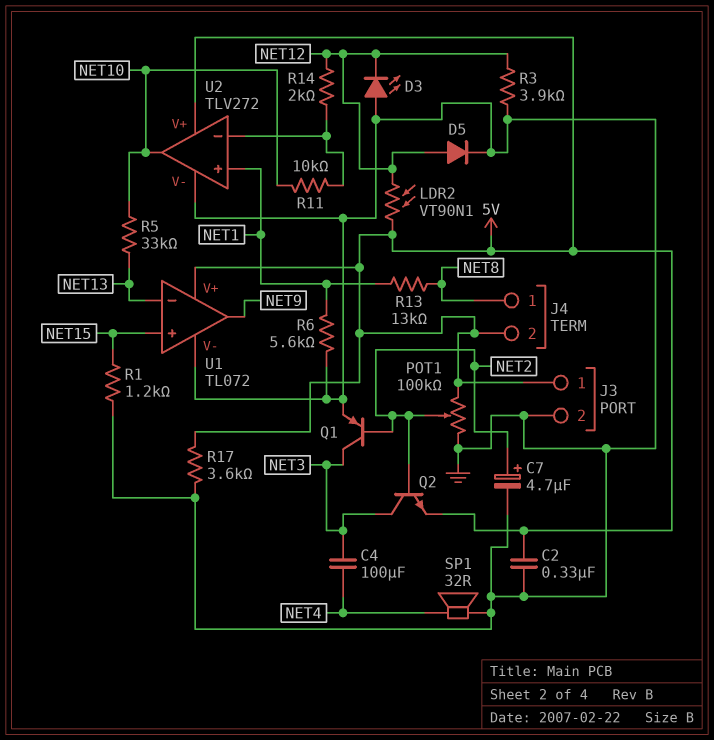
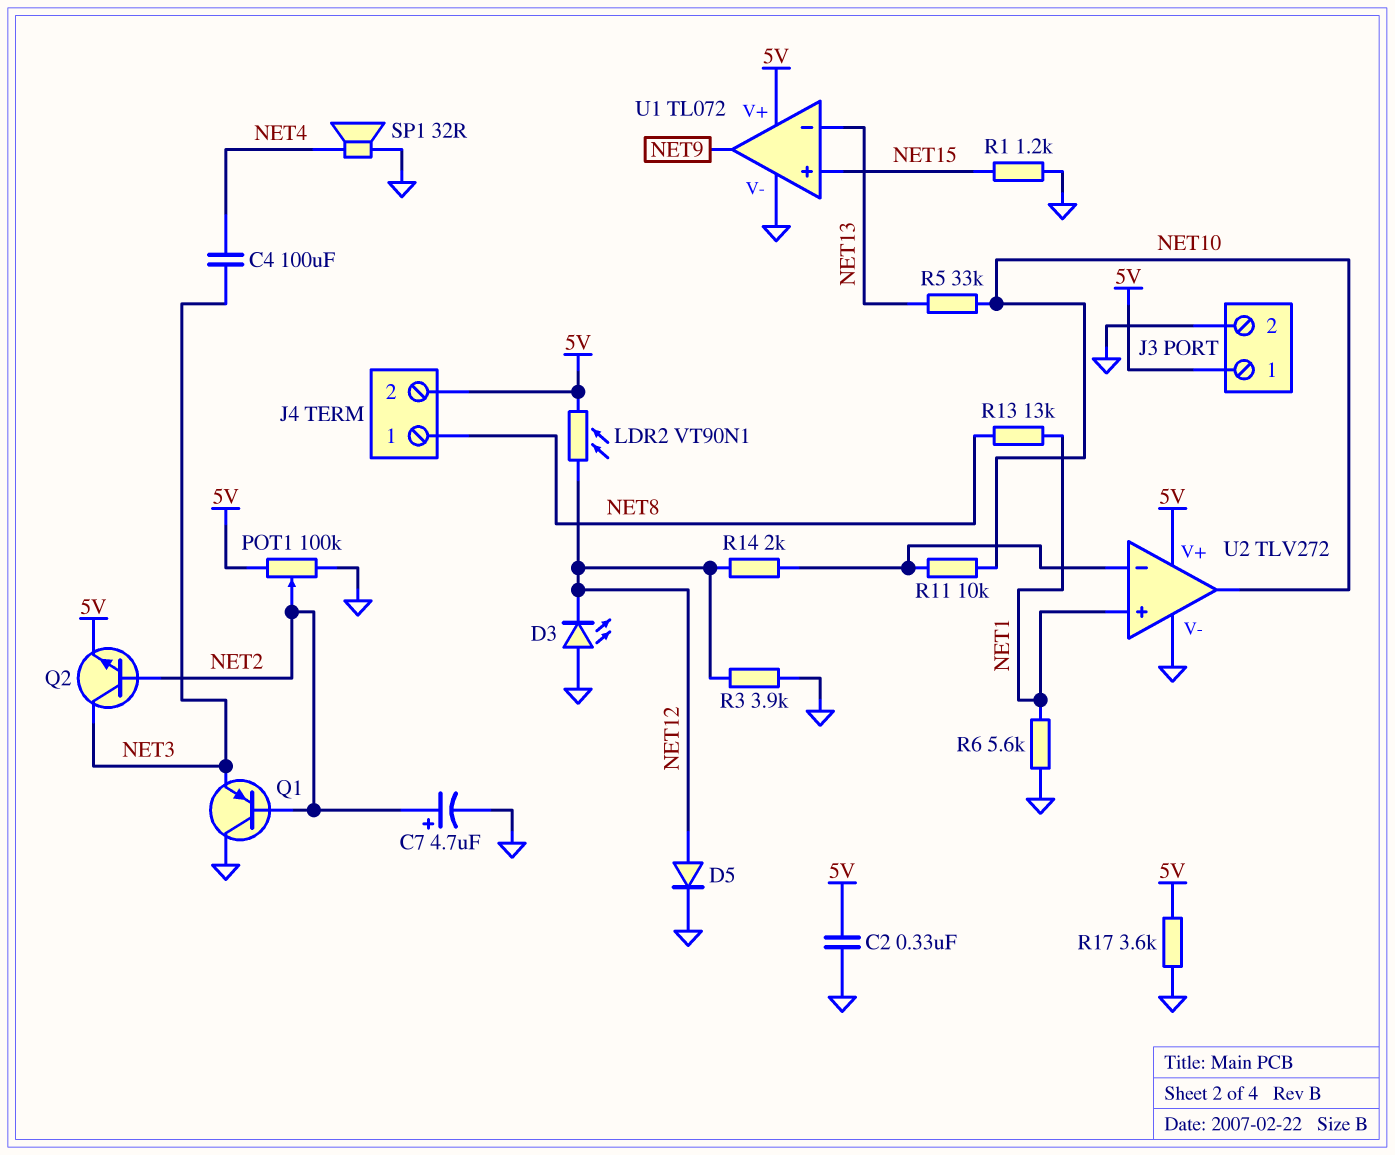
Q1: PNP (B NET2, C NET3, E GND) -> PNP (B NET2, C GND, E NET3)

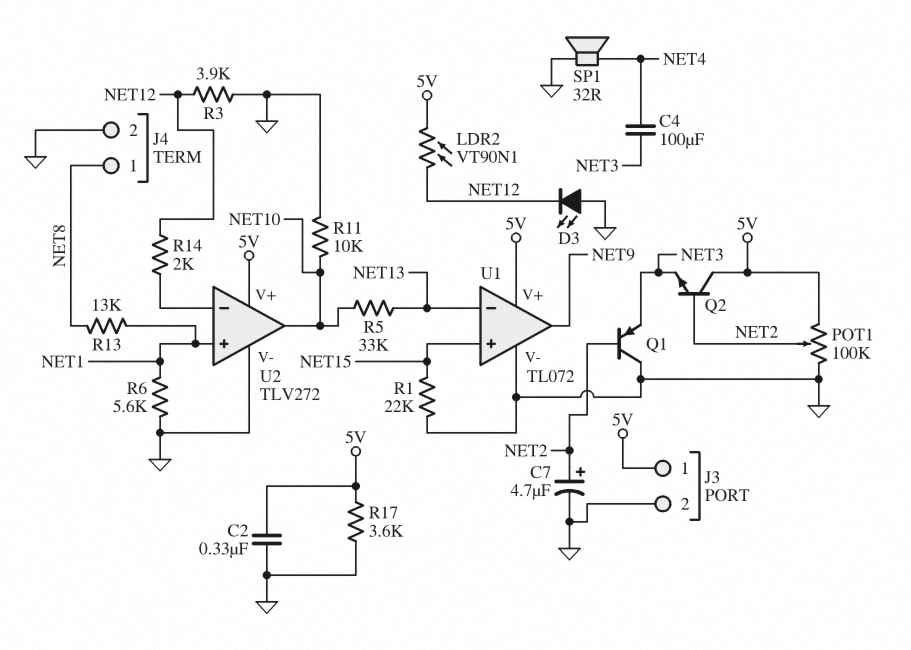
D5: diode (A NET12, K GND) -> none
J4 pin 2: 5V -> GND
Q2: NPN (B NET2, C NET3, E 5V) -> NPN (B NET2, C 5V, E NET3)
R1: 1.2k (GND, NET15) -> 22k (GND, NET15)
R11: 10k (NET10, U2/in-) -> 10k (GND, NET10)

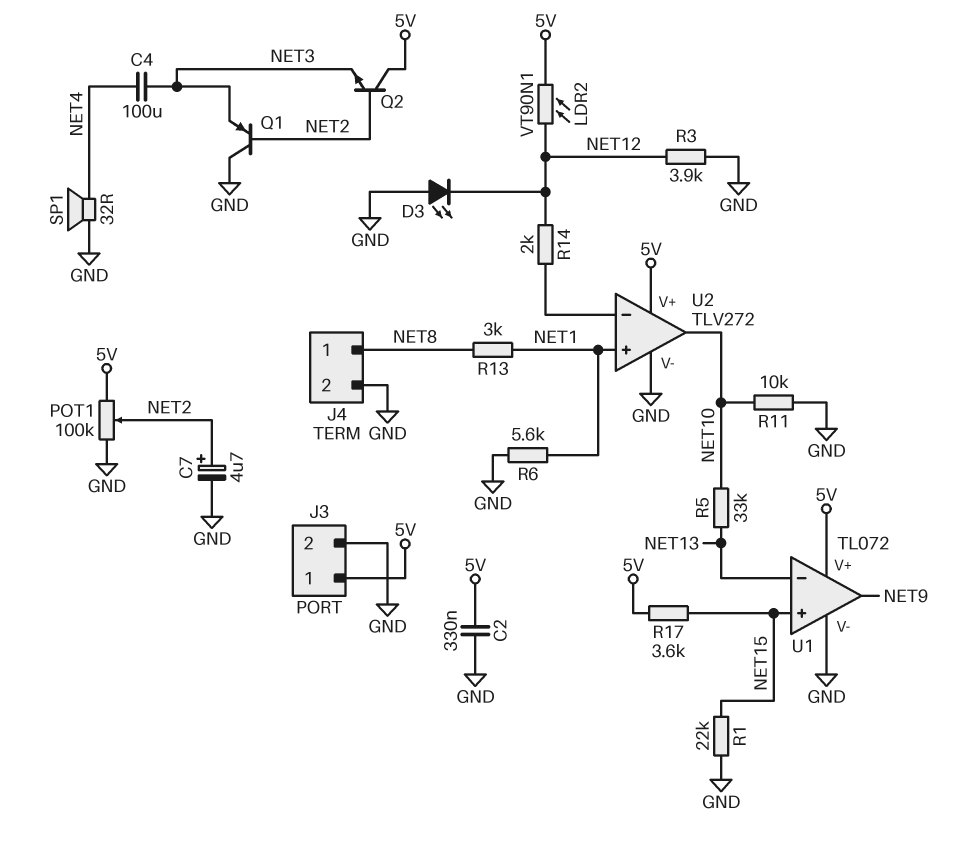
R13: 13k (NET1, NET8) -> 3k (NET1, NET8)
R17: 3.6k (5V, GND) -> 3.6k (5V, NET15)

